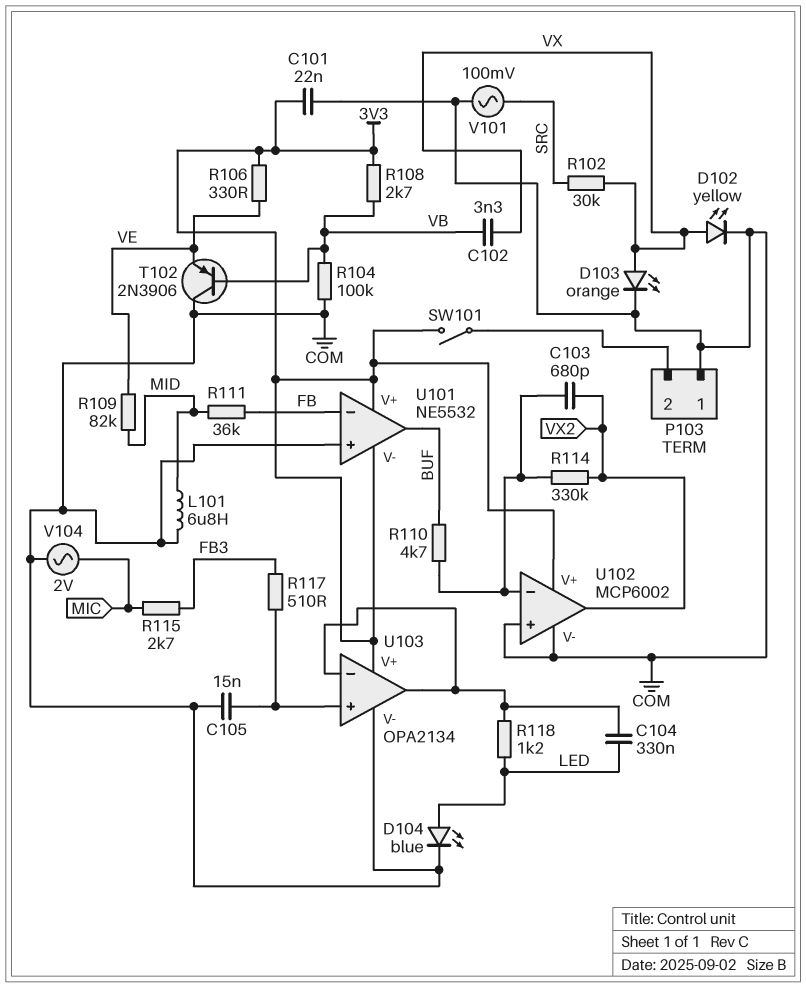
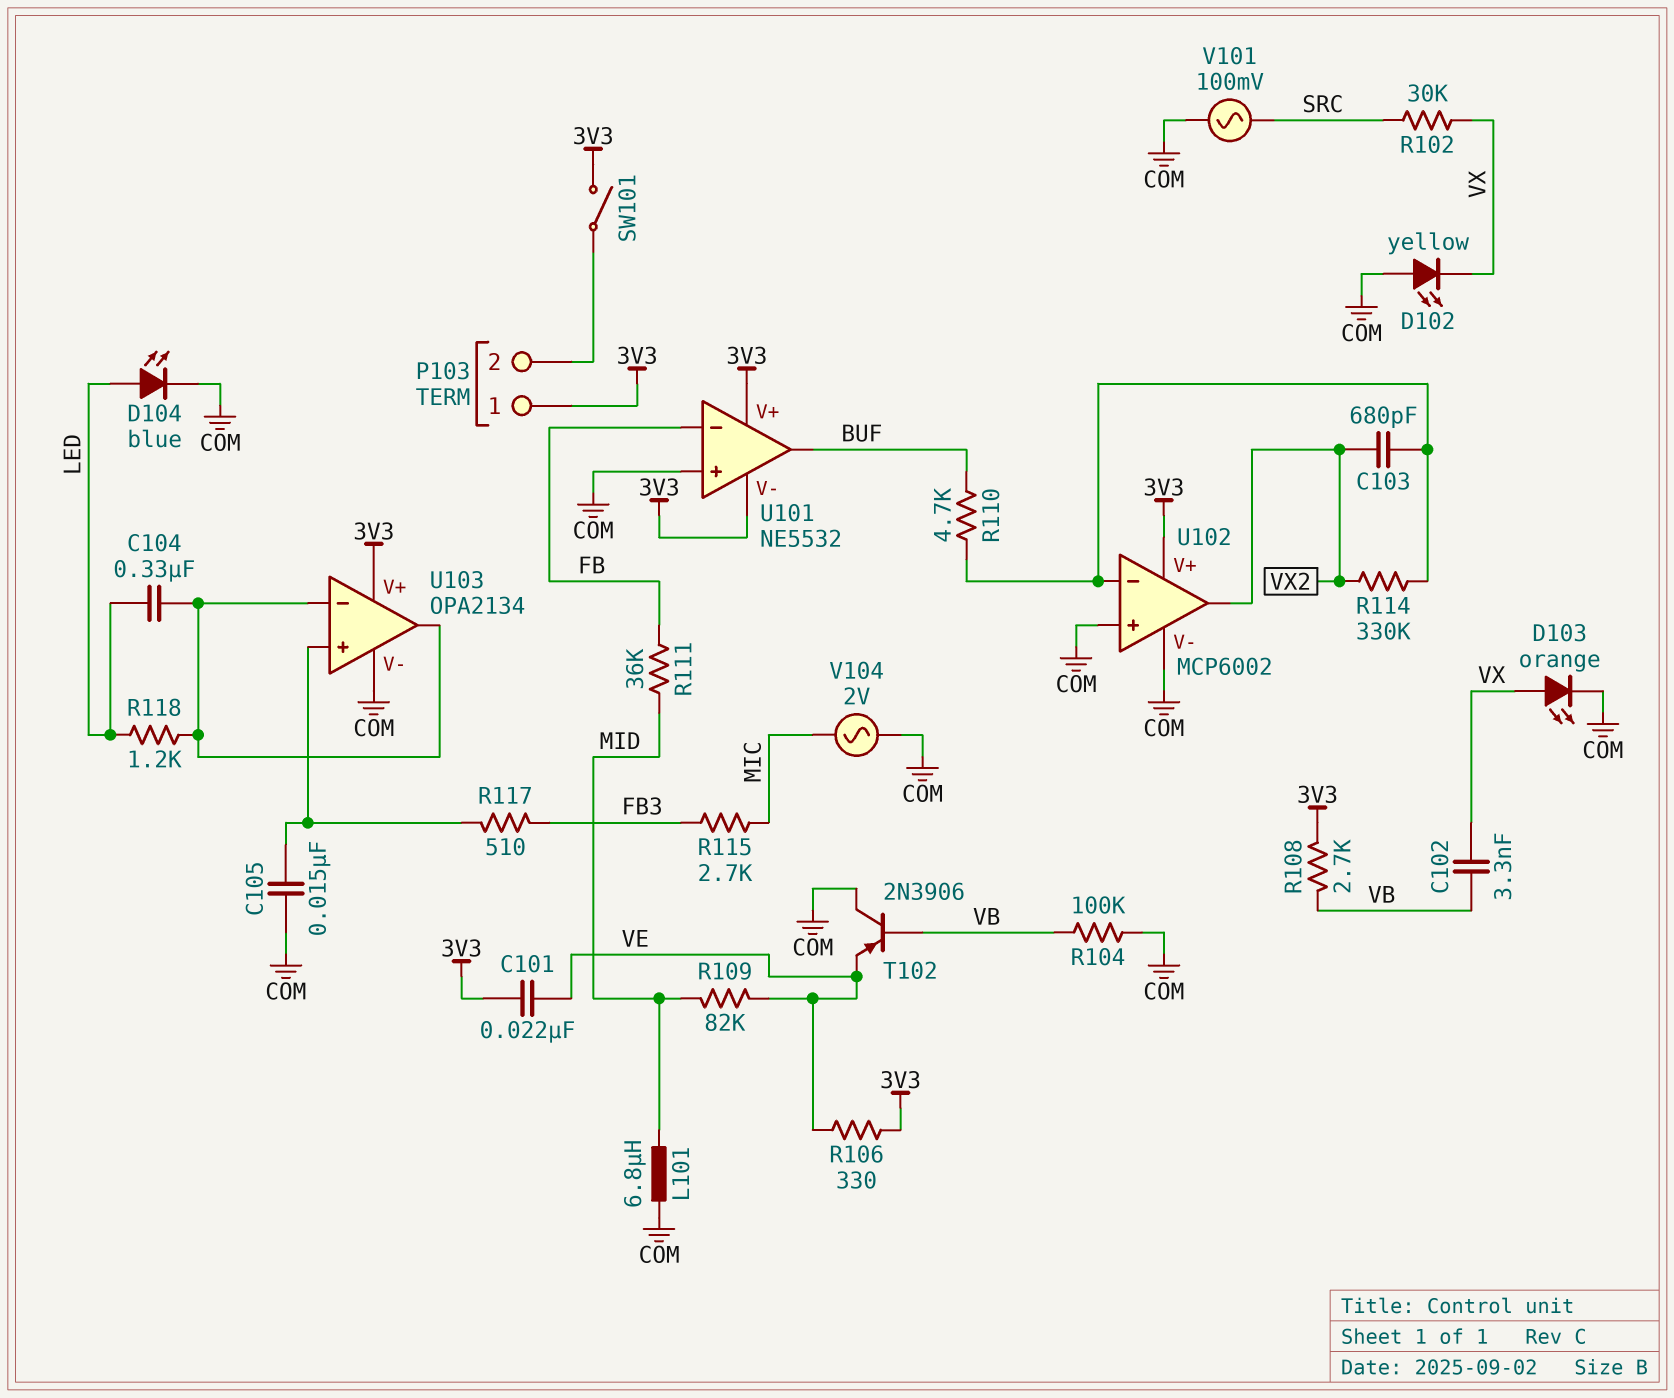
C101: 22nF (3V3, COM) -> 22nF (3V3, VE)
D102: LED yellow (A VX, K COM) -> LED yellow (A COM, K VX)
P103 pin 1: COM -> 3V3

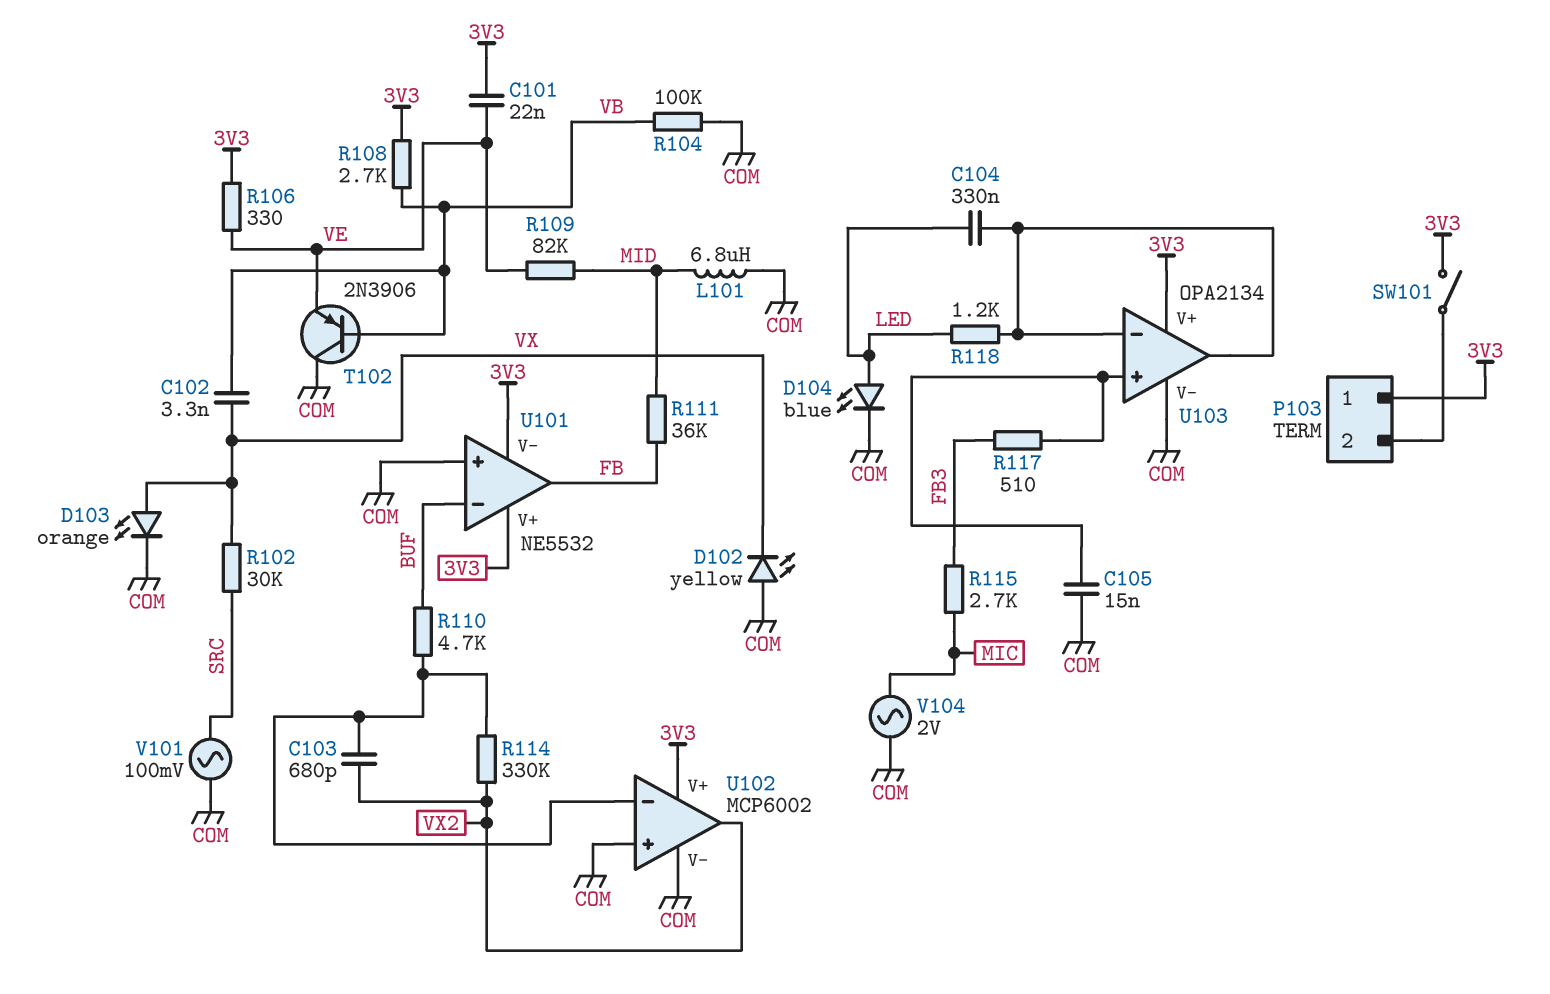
U101 pin in-: FB -> BUF
U101 pin out: BUF -> FB

